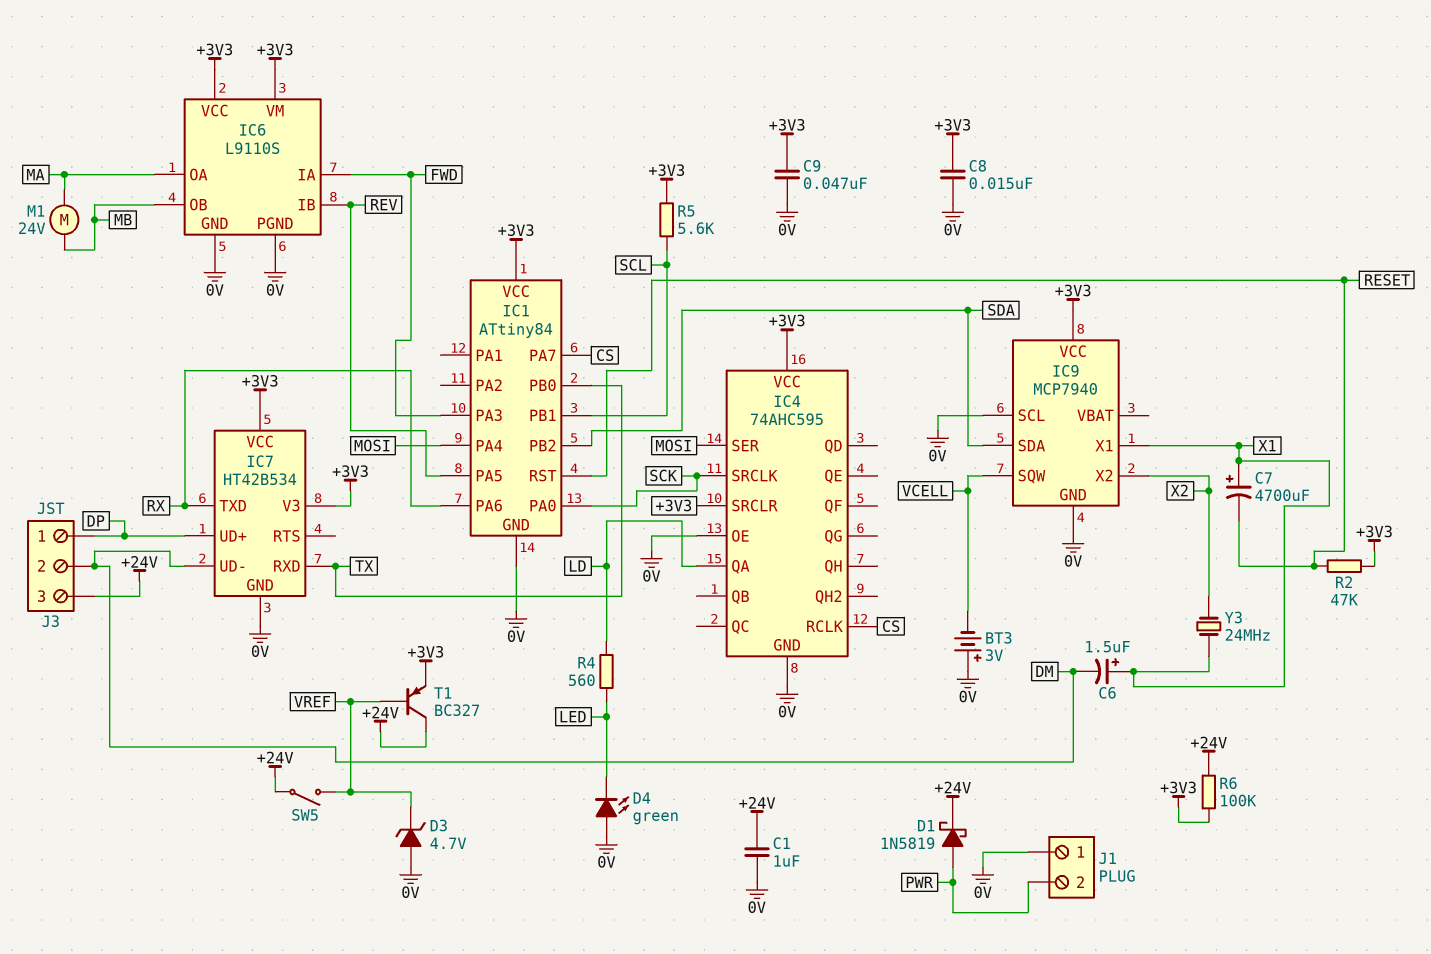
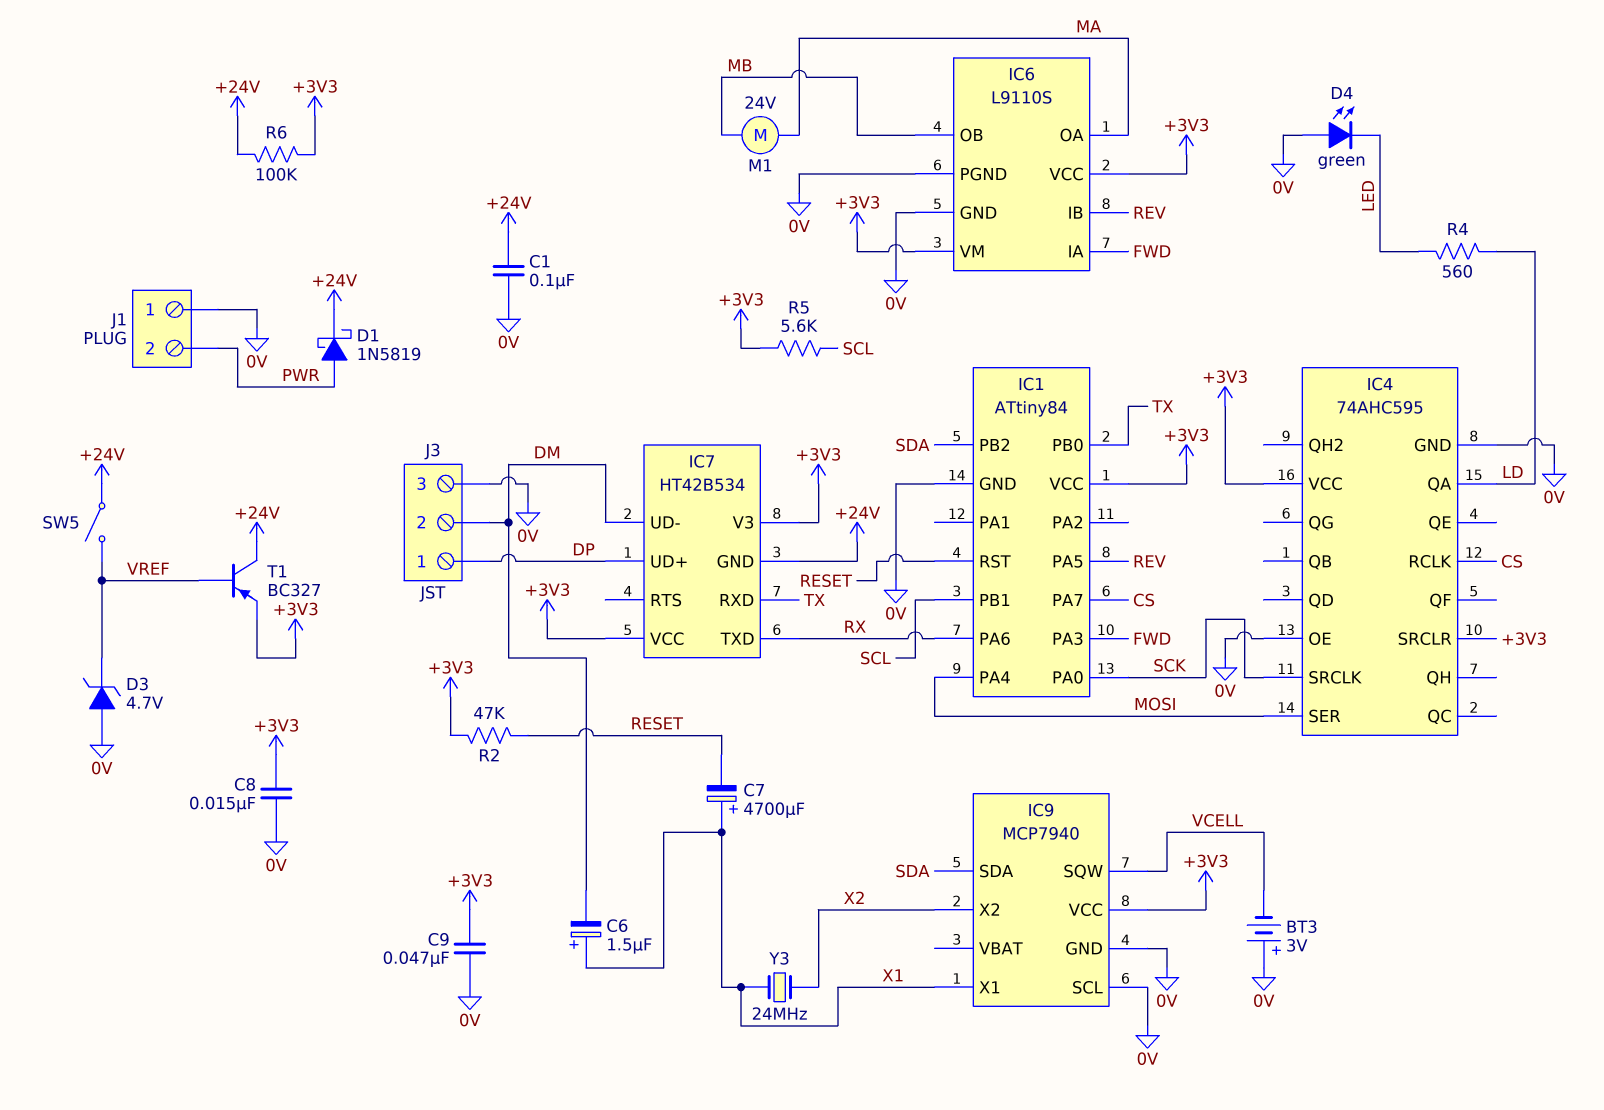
C1: 1uF (+24V, 0V) -> 100nF (+24V, 0V)
IC7 pin GND: 0V -> +24V
J3 pin 3: +24V -> 0V

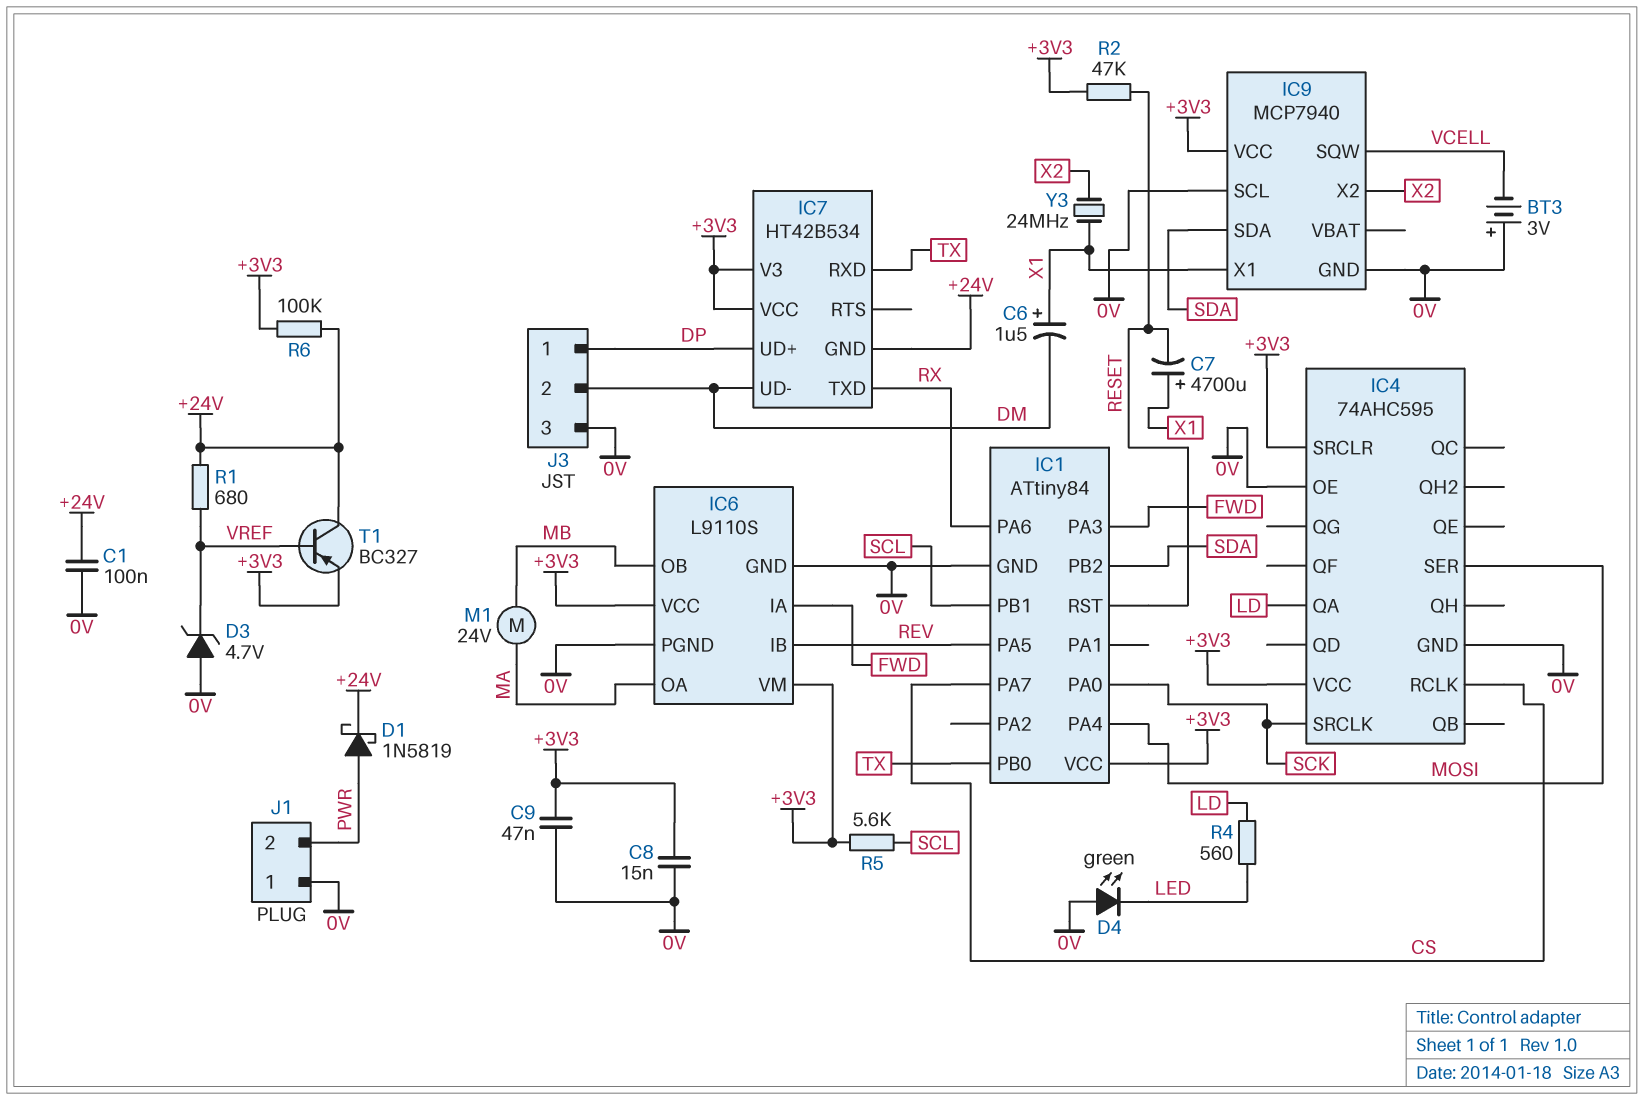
R1: none -> 680 (+24V, VREF)
SW5: switch (+24V, VREF) -> none

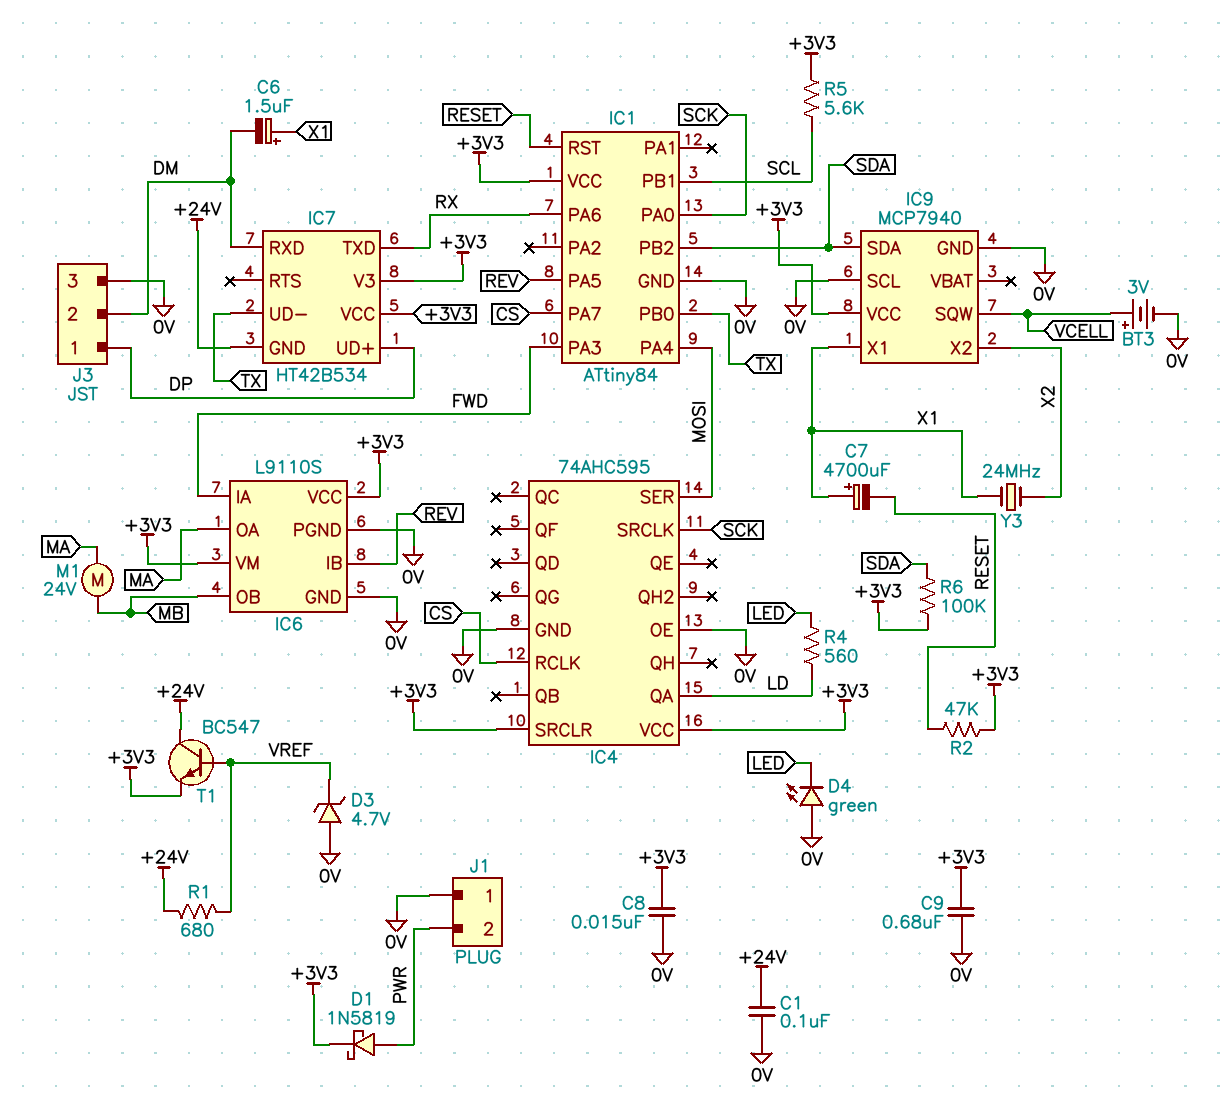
BT3: 3V (plus 0V, minus VCELL) -> 3V (plus VCELL, minus 0V)
C9: 47nF (+3V3, 0V) -> 680nF (+3V3, 0V)
D1: schottky 1N5819 (A PWR, K +24V) -> schottky 1N5819 (A PWR, K +3V3)
IC7 pin RXD: TX -> DM
IC7 pin UD-: DM -> TX
R6: 100k (+3V3, +24V) -> 100k (+3V3, SDA)
T1: PNP BC327 (B VREF, C +24V, E +3V3) -> NPN BC547 (B VREF, C +24V, E +3V3)

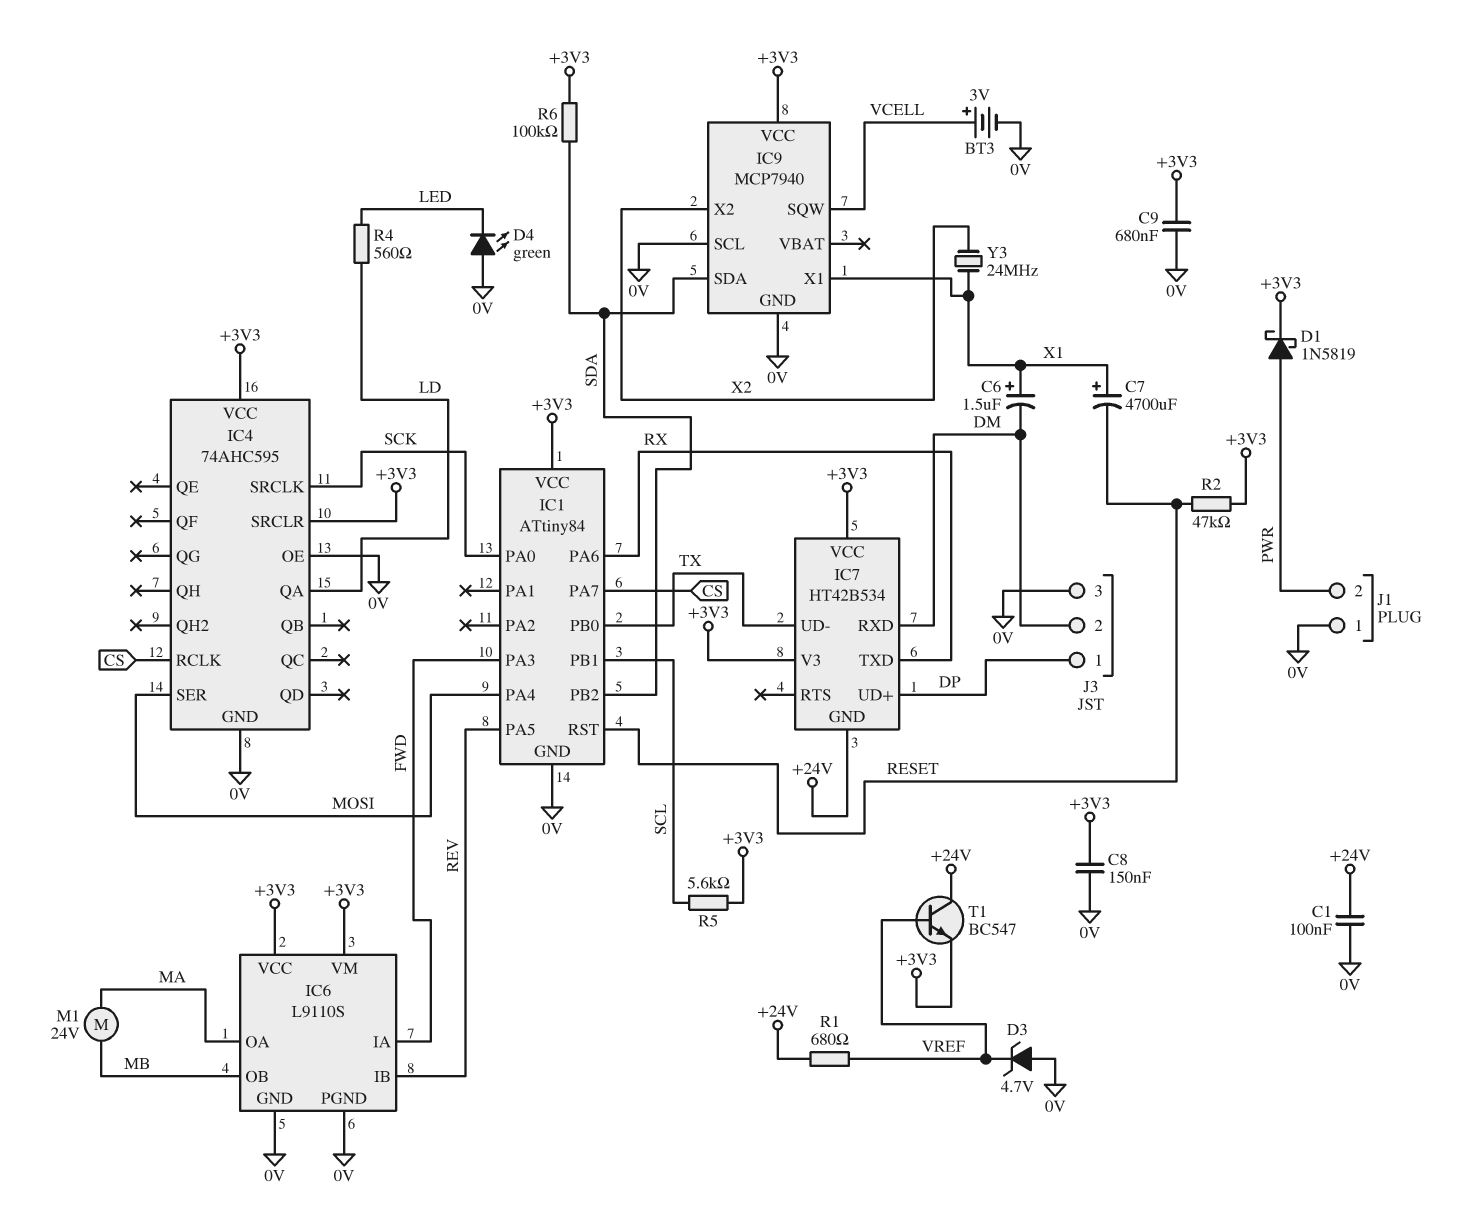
C8: 15nF (+3V3, 0V) -> 150nF (+3V3, 0V)

